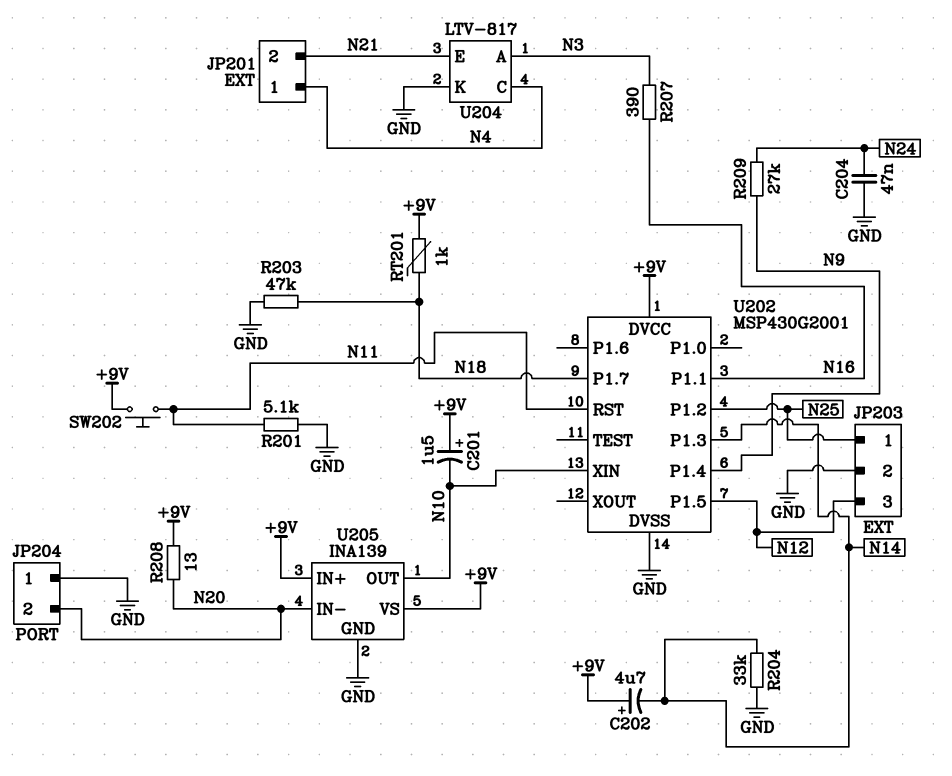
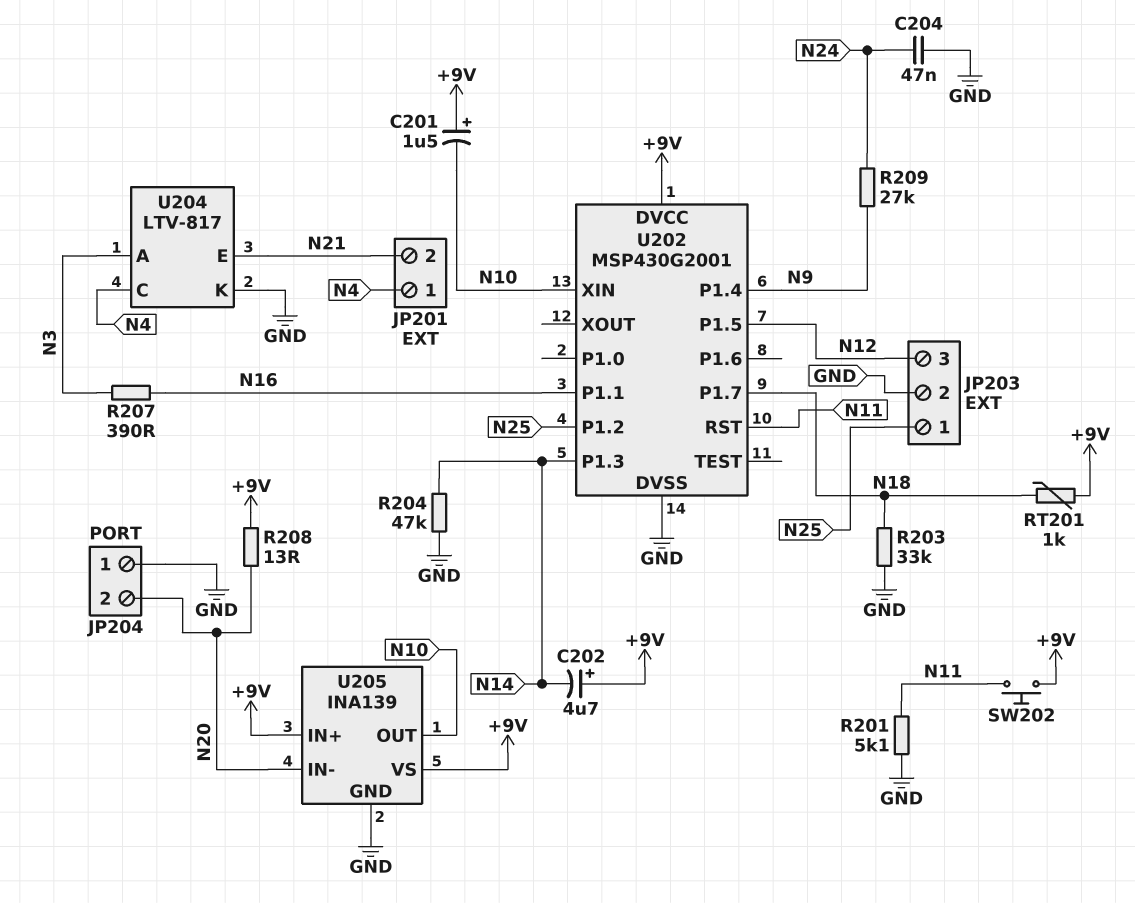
R203: 47k (GND, N18) -> 33k (GND, N18)
R204: 33k (GND, N14) -> 47k (GND, N14)

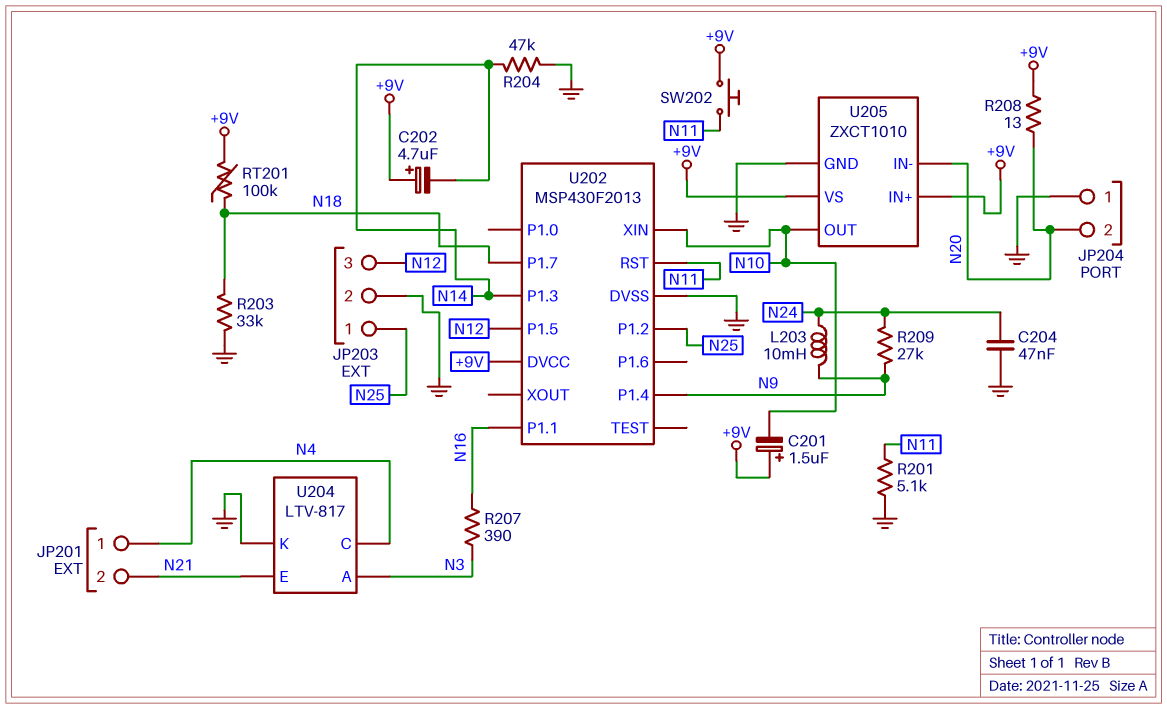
L203: none -> 10mH (N9, N24)
RT201: 1k (+9V, N18) -> 100k (+9V, N18)
U202: MSP430G2001 -> MSP430F2013
U205: INA139 -> ZXCT1010

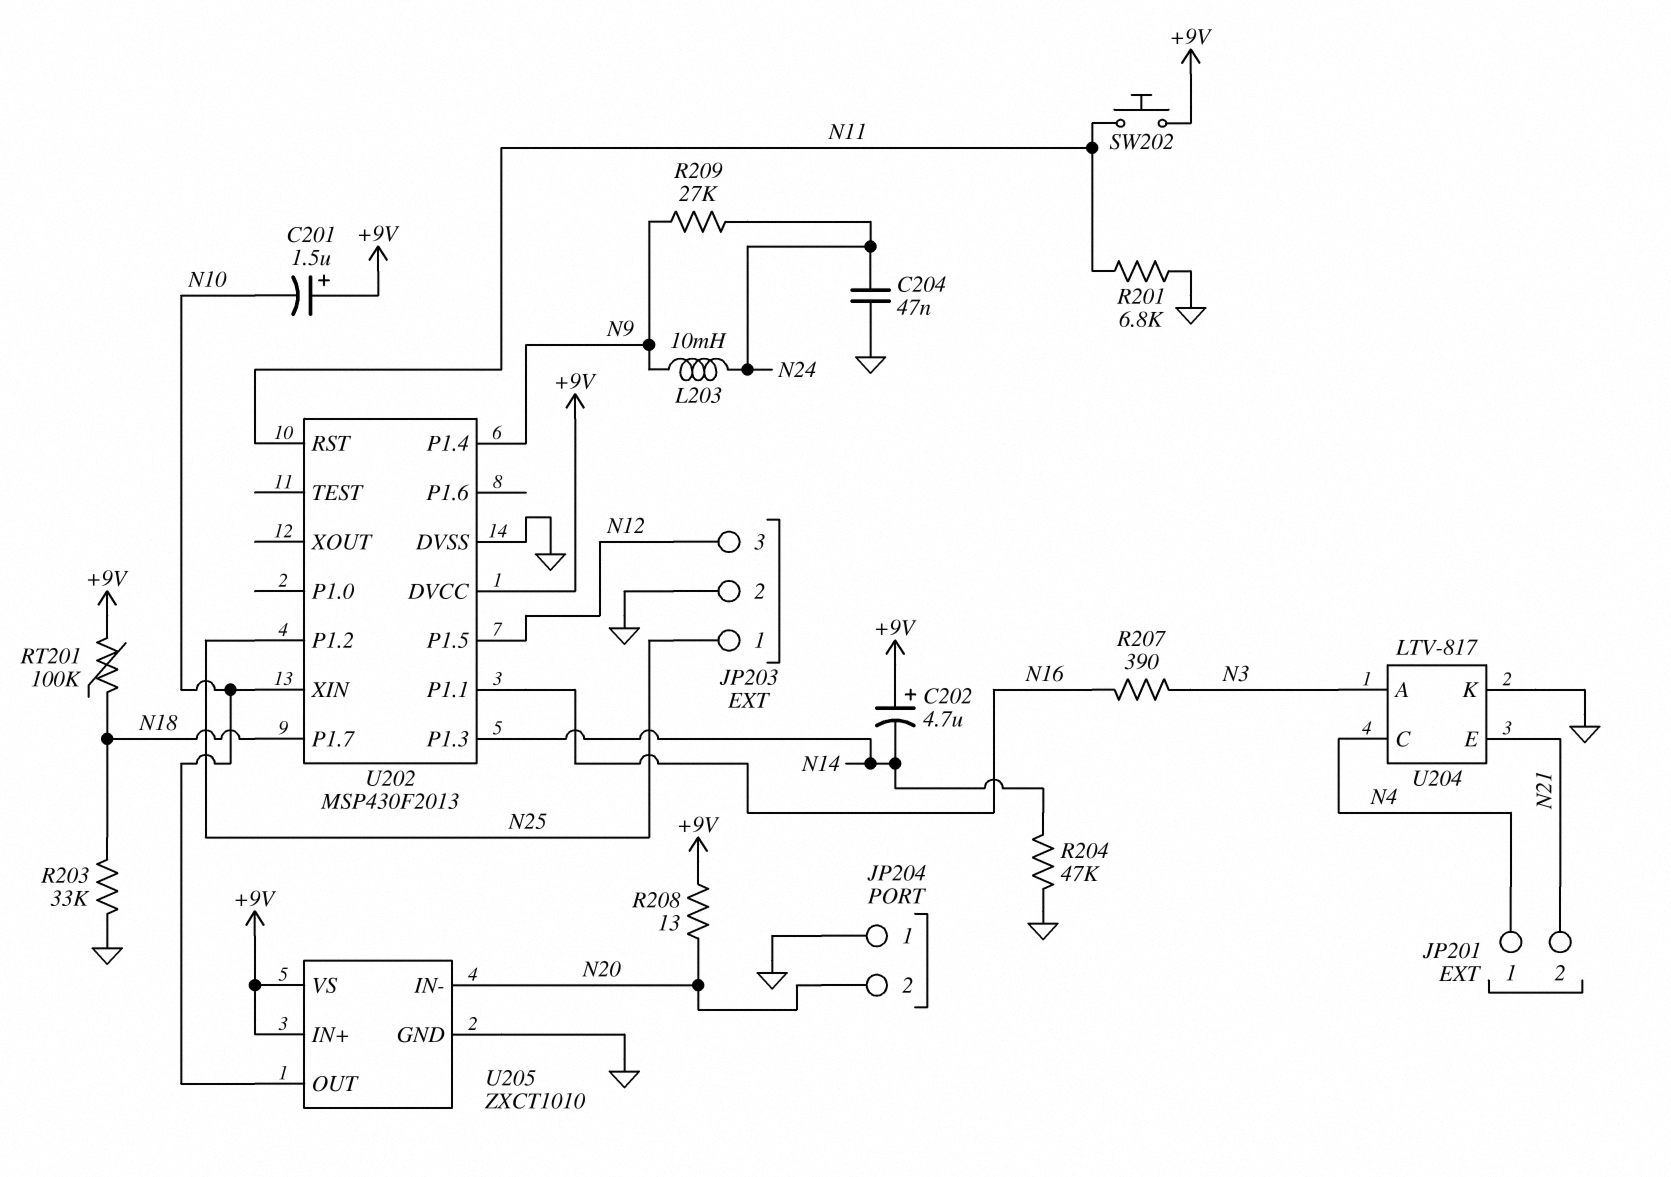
R201: 5.1k (GND, N11) -> 6.8k (GND, N11)

